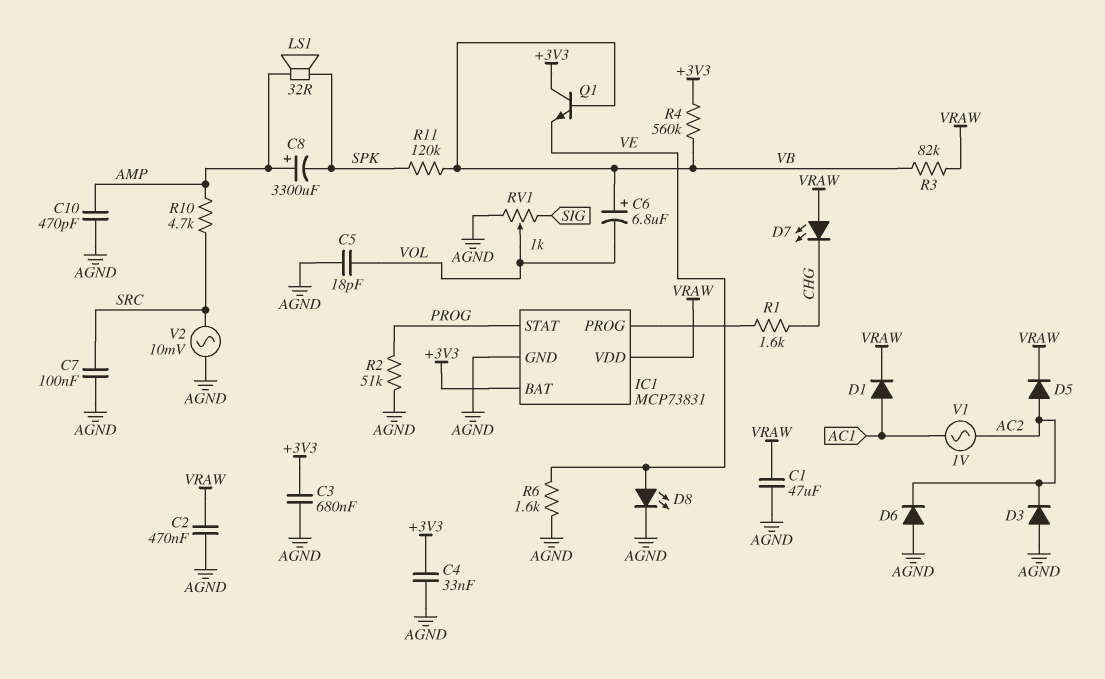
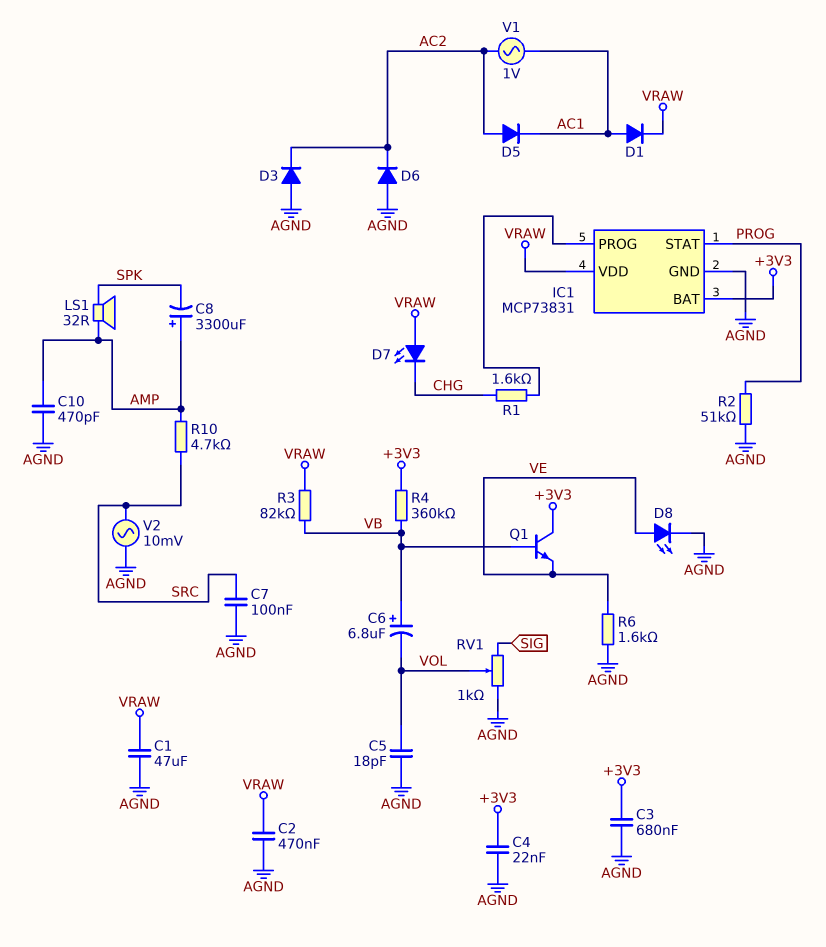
C4: 33nF (+3V3, AGND) -> 22nF (+3V3, AGND)
D5: diode (A AC2, K VRAW) -> diode (A AC2, K AC1)
R4: 560k (+3V3, VB) -> 360k (+3V3, VB)
R11: 120k (SPK, VB) -> none

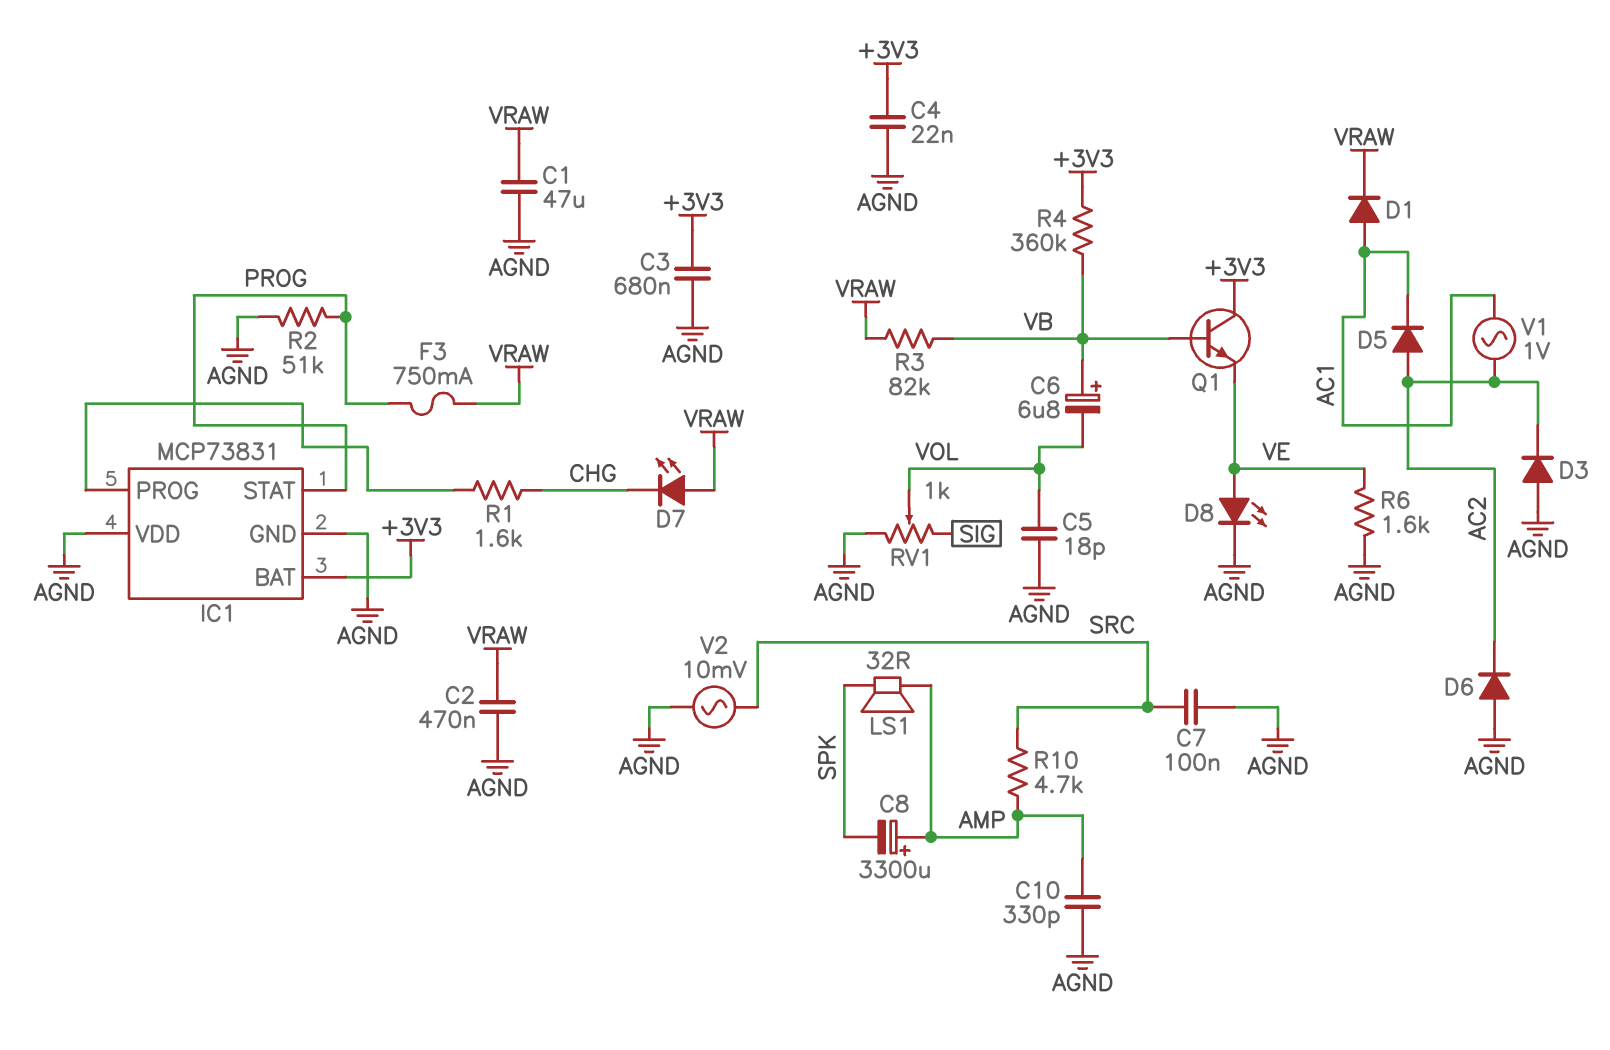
C10: 470pF (AGND, AMP) -> 330pF (AGND, AMP)
F3: none -> 750mA (PROG, VRAW)
IC1 pin VDD: VRAW -> AGND

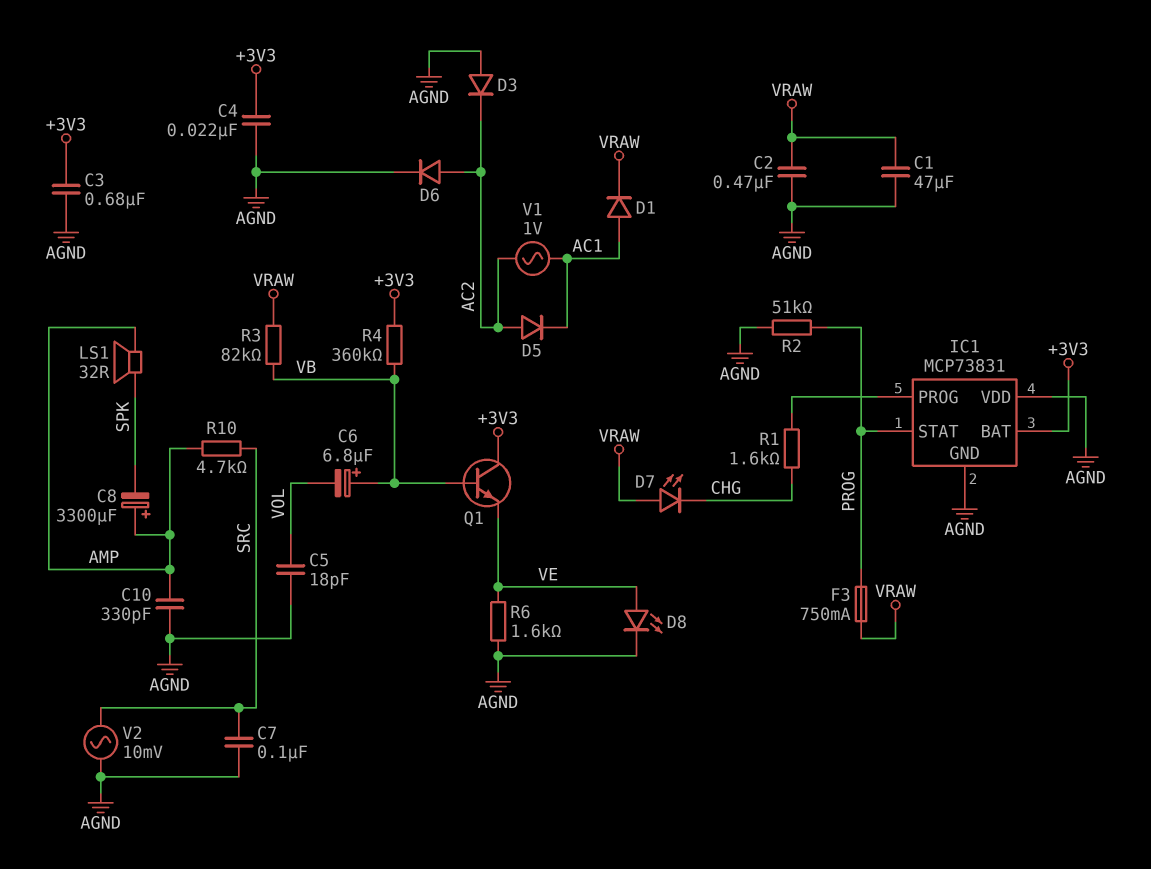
D6: diode (A AGND, K AC2) -> diode (A AC2, K AGND)
RV1: 1k (AGND, SIG, wiper VOL) -> none

